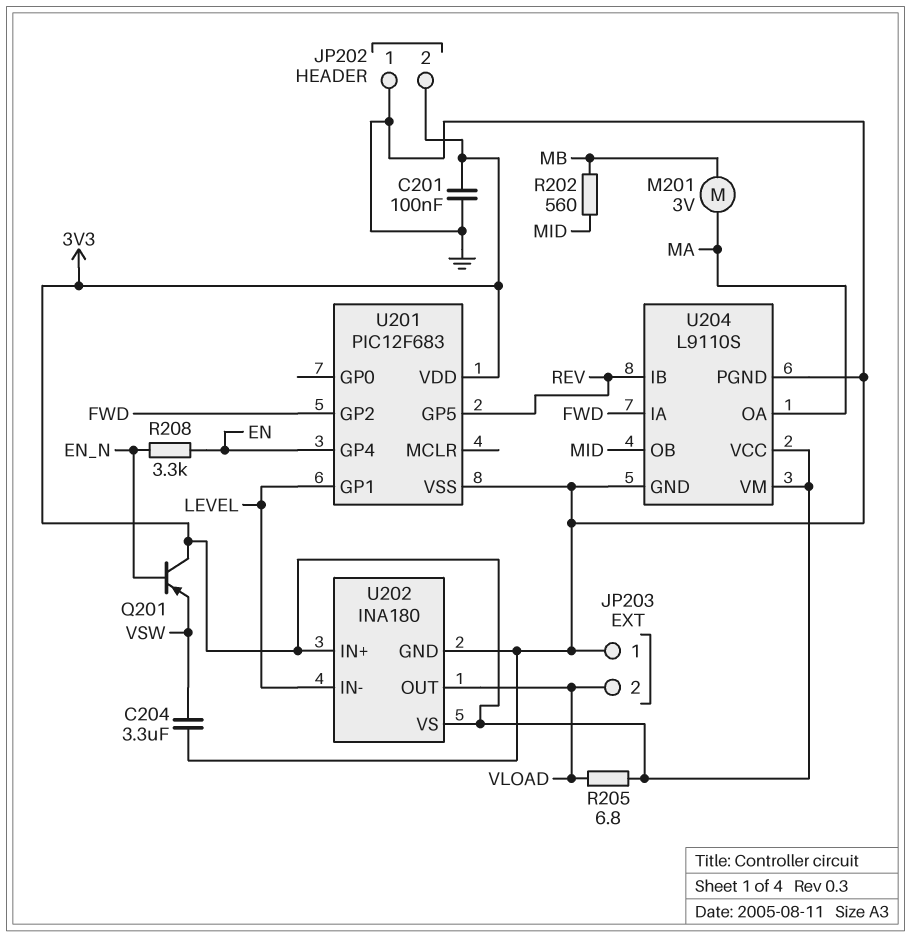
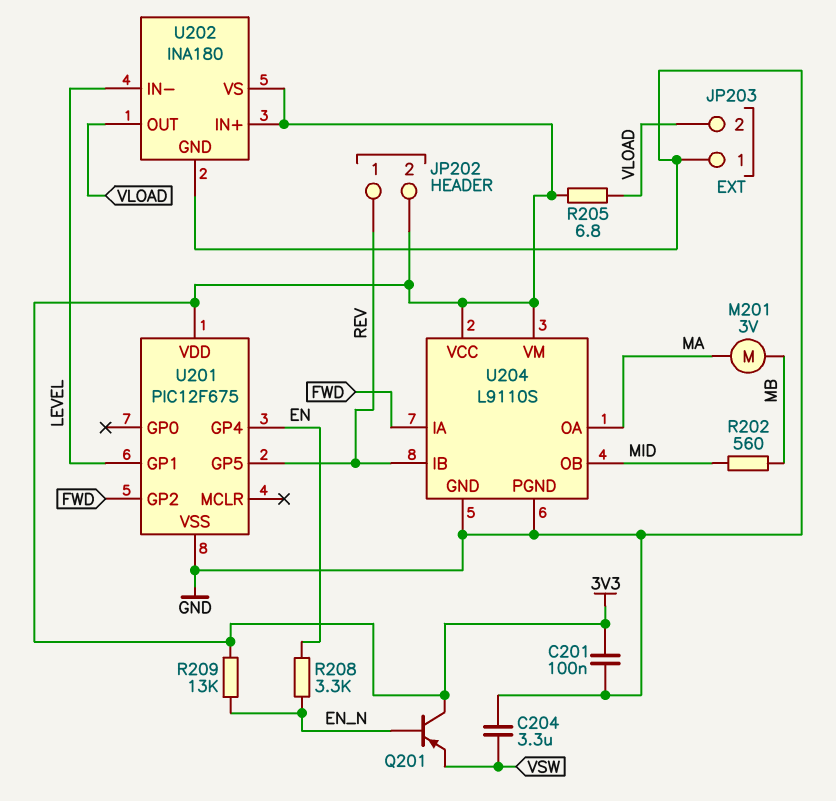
JP202 pin 1: GND -> REV
R209: none -> 13k (3V3, EN_N)
U201: PIC12F683 -> PIC12F675

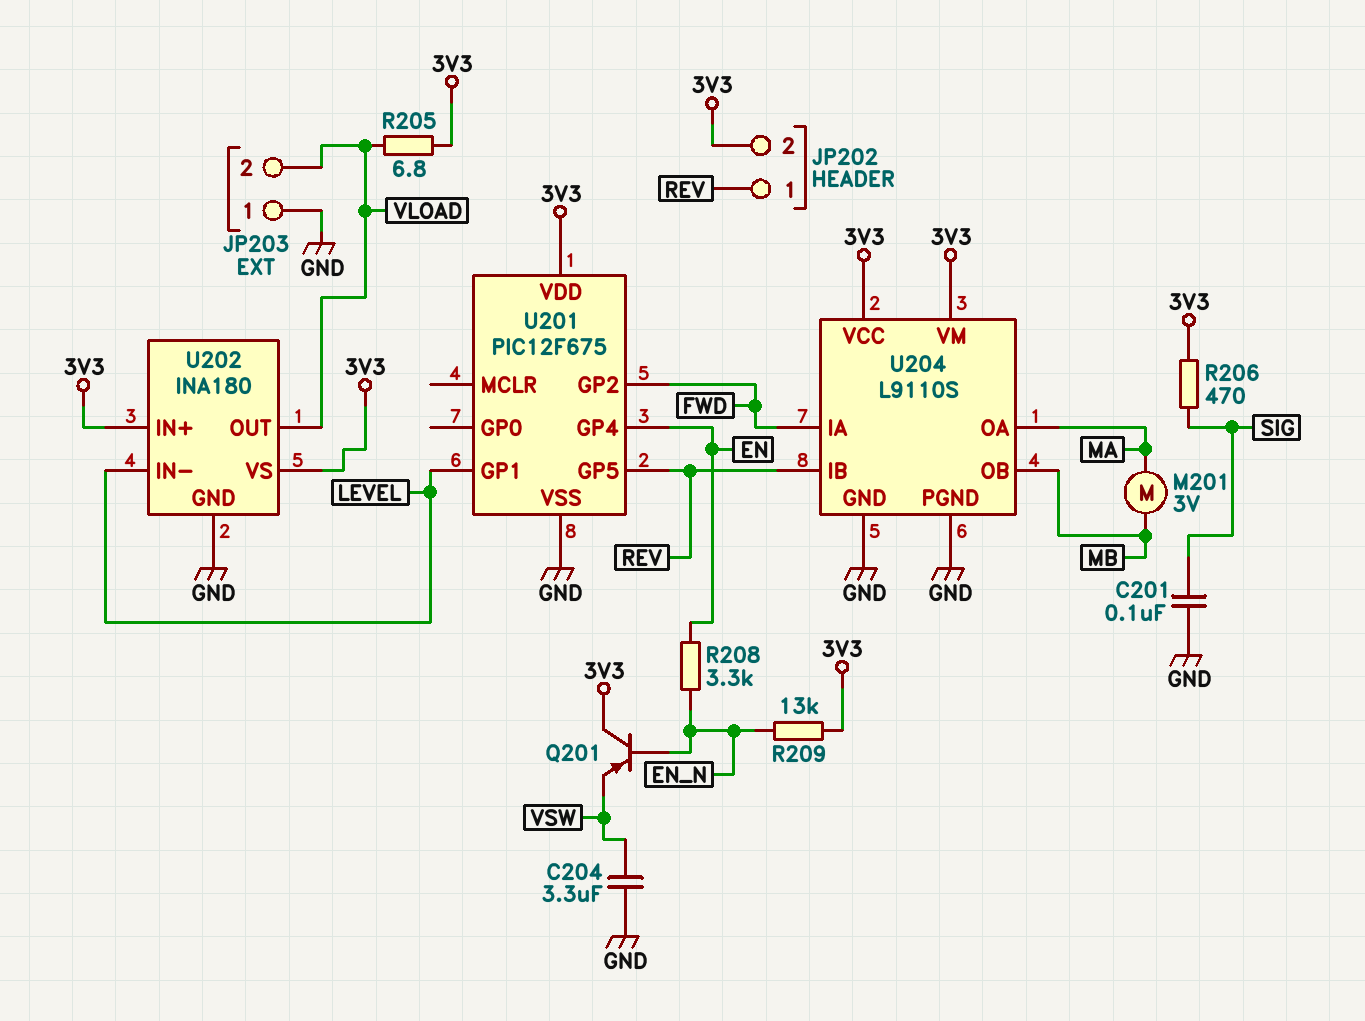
C201: 100nF (3V3, GND) -> 100nF (GND, SIG)
R202: 560 (MB, MID) -> none
R206: none -> 470 (3V3, SIG)
U204 pin OB: MID -> MB

